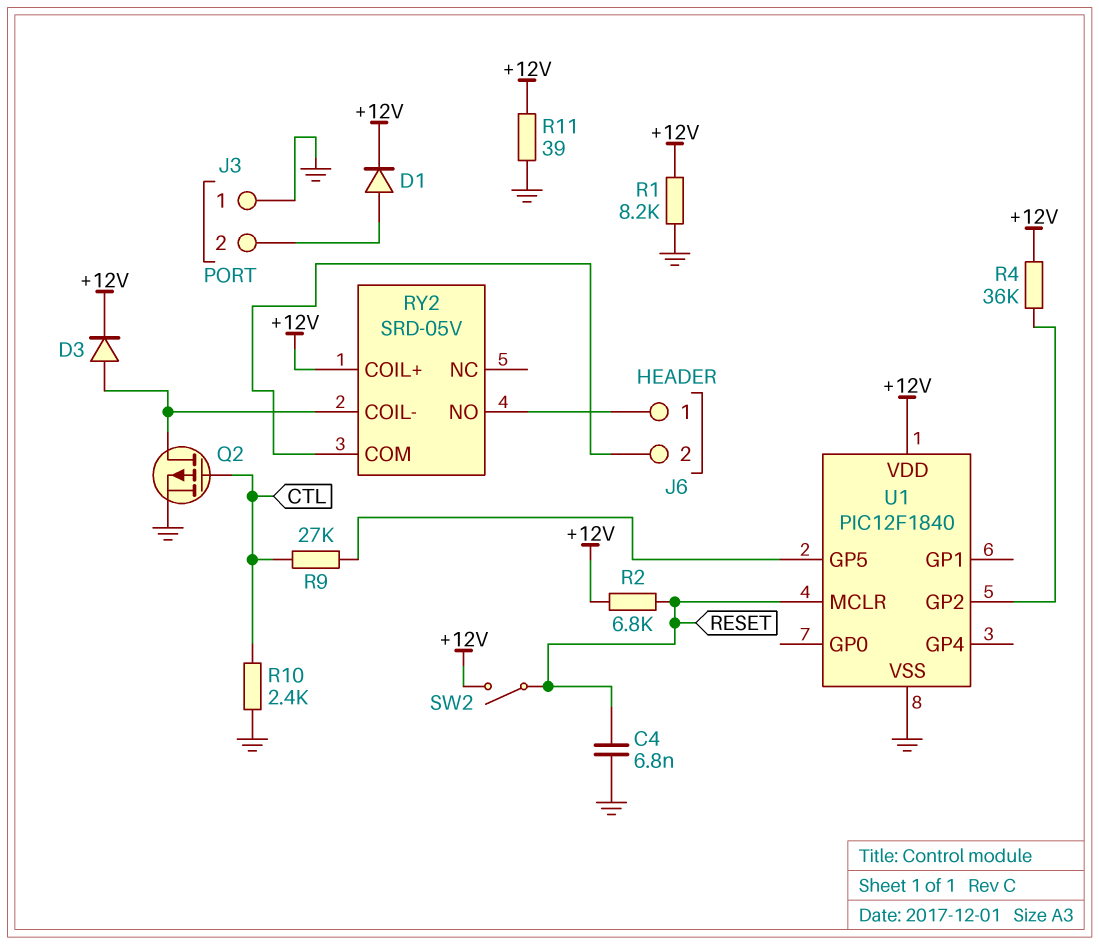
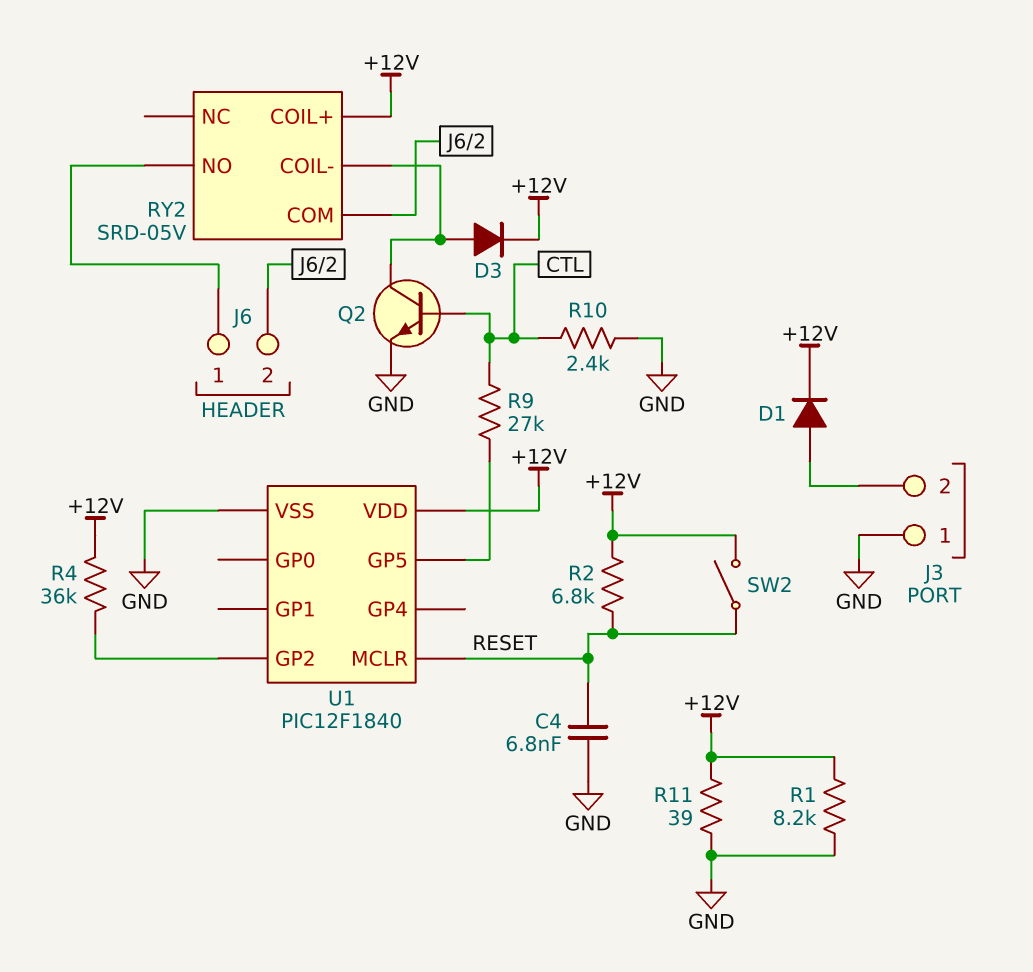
Q2: PMOS (G CTL, D RY2/COIL-, S GND) -> NPN (B CTL, C RY2/COIL-, E GND)

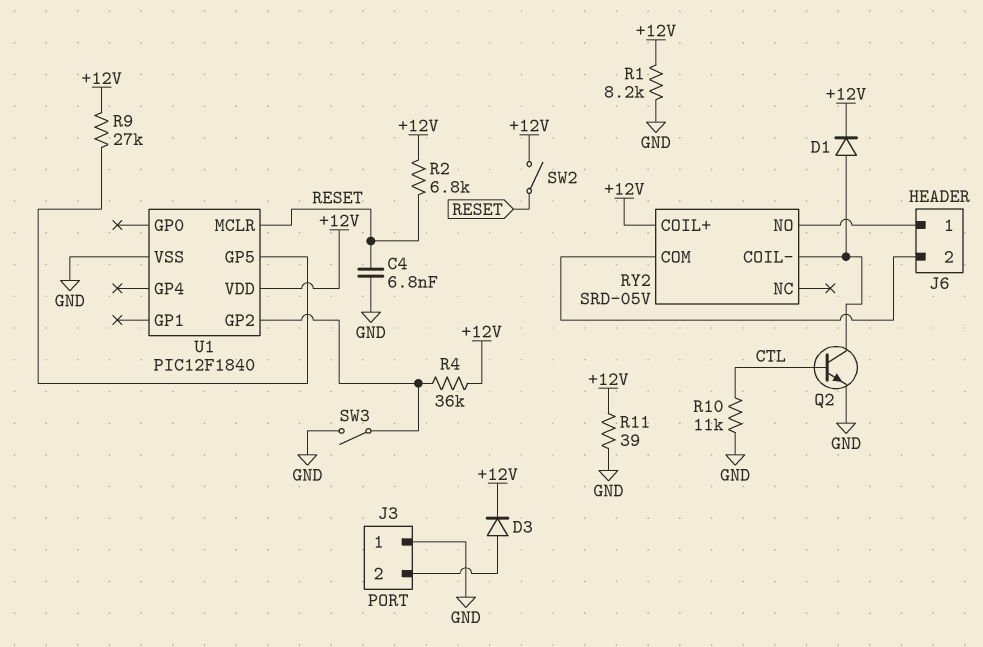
D1: diode (A J3/2, K +12V) -> diode (A RY2/COIL-, K +12V)
D3: diode (A RY2/COIL-, K +12V) -> diode (A J3/2, K +12V)
R9: 27k (CTL, U1/GP5) -> 27k (+12V, U1/GP5)
R10: 2.4k (CTL, GND) -> 11k (CTL, GND)
SW3: none -> switch (GND, U1/GP2)

